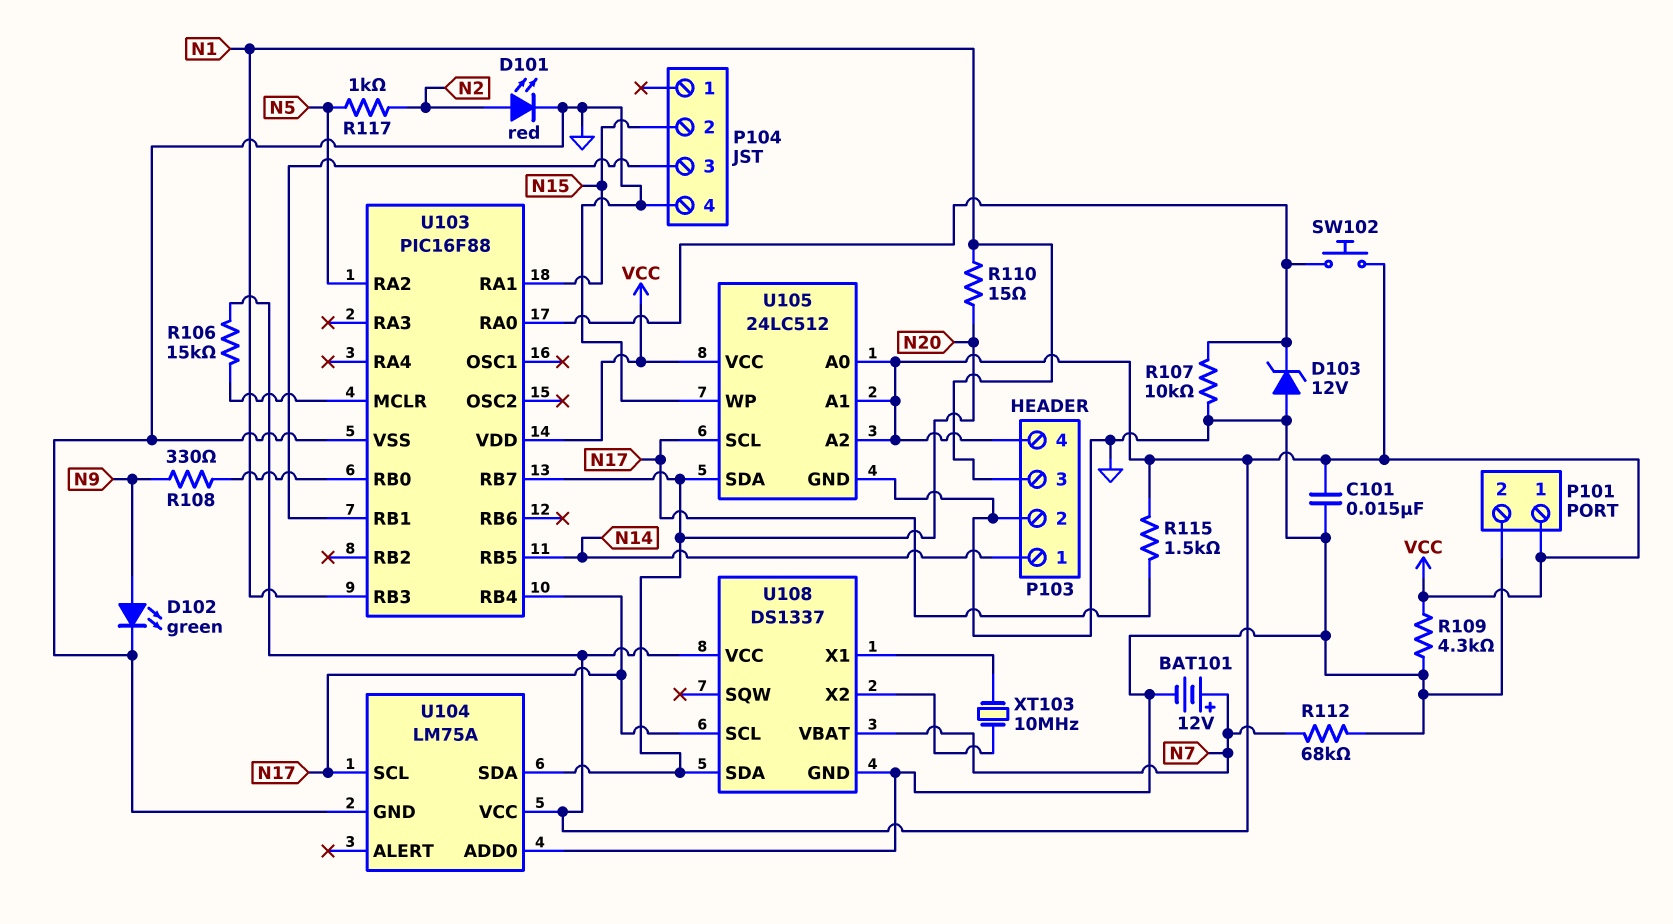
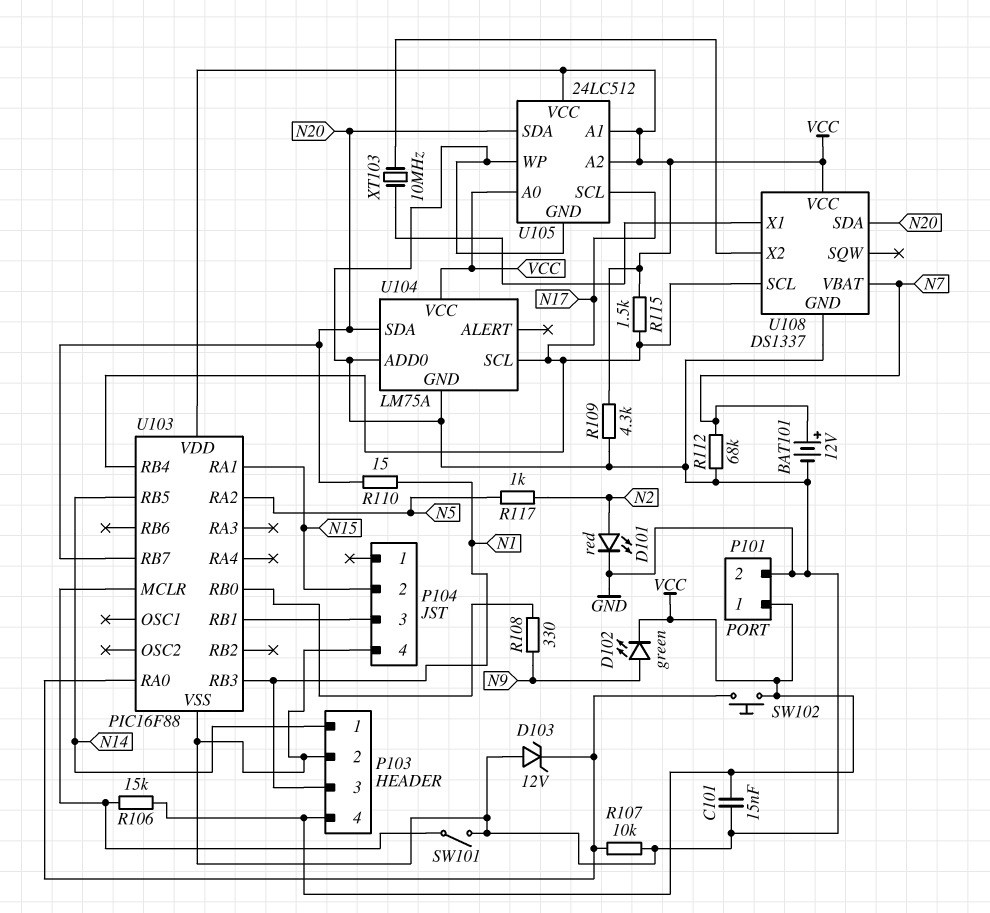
D102: LED green (A N9, K GND) -> LED green (A N9, K VCC)
SW101: none -> switch (GND, U103/MCLR)

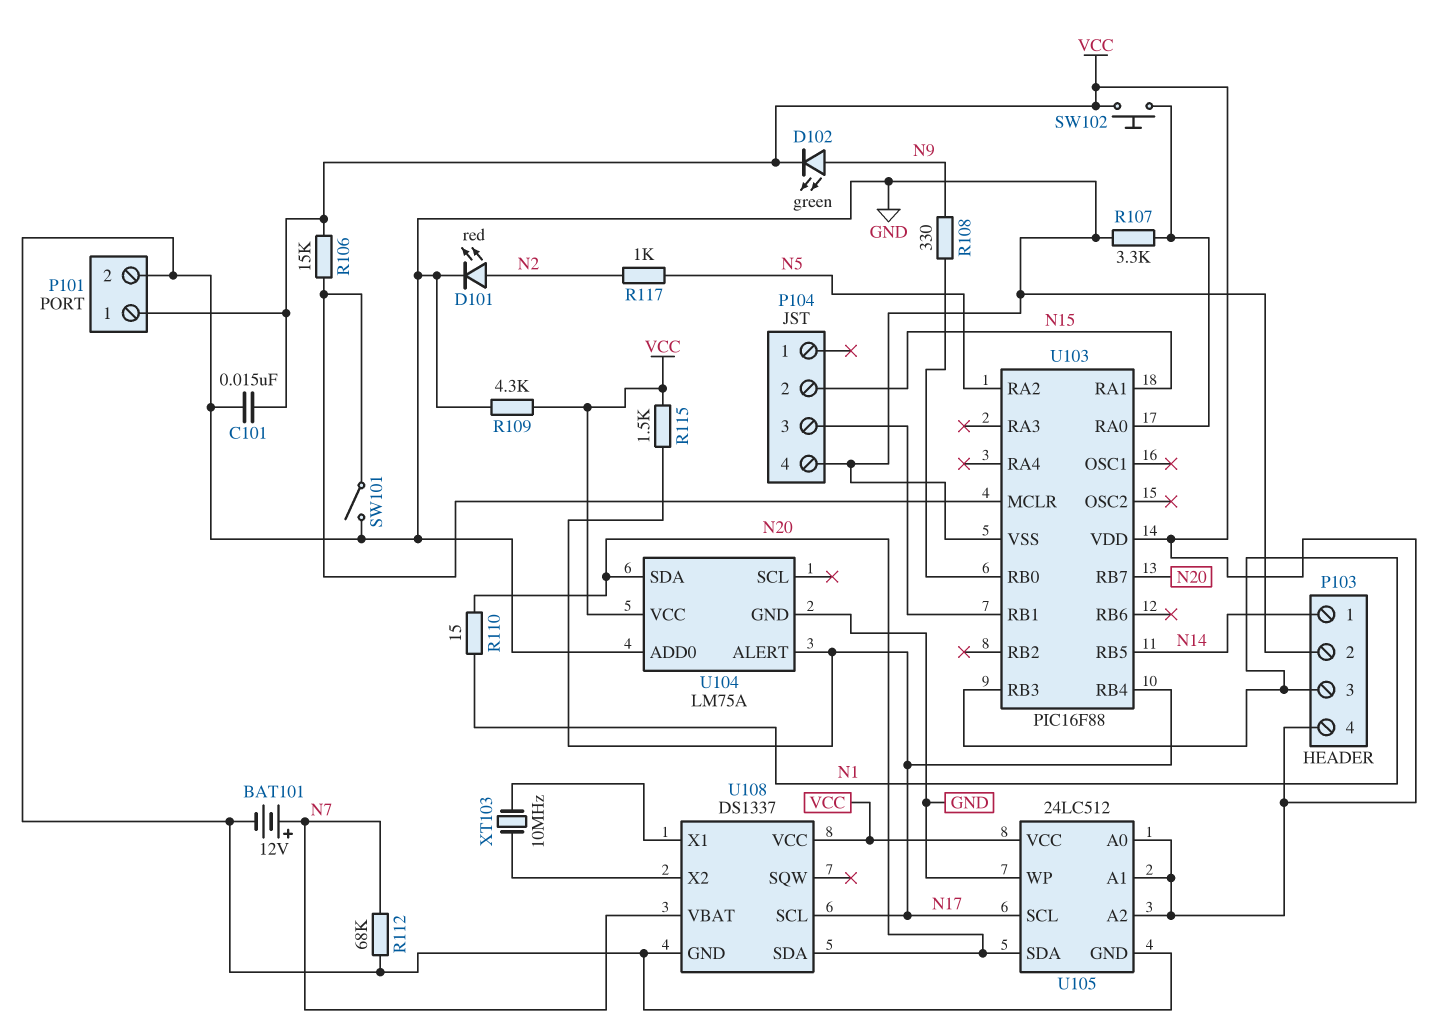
D103: zener 12V (A GND, K U103/RA0) -> none
R107: 10k (GND, U103/RA0) -> 3.3k (GND, U103/RA0)
U104 pin ALERT: none -> N17
U104 pin SCL: N17 -> none

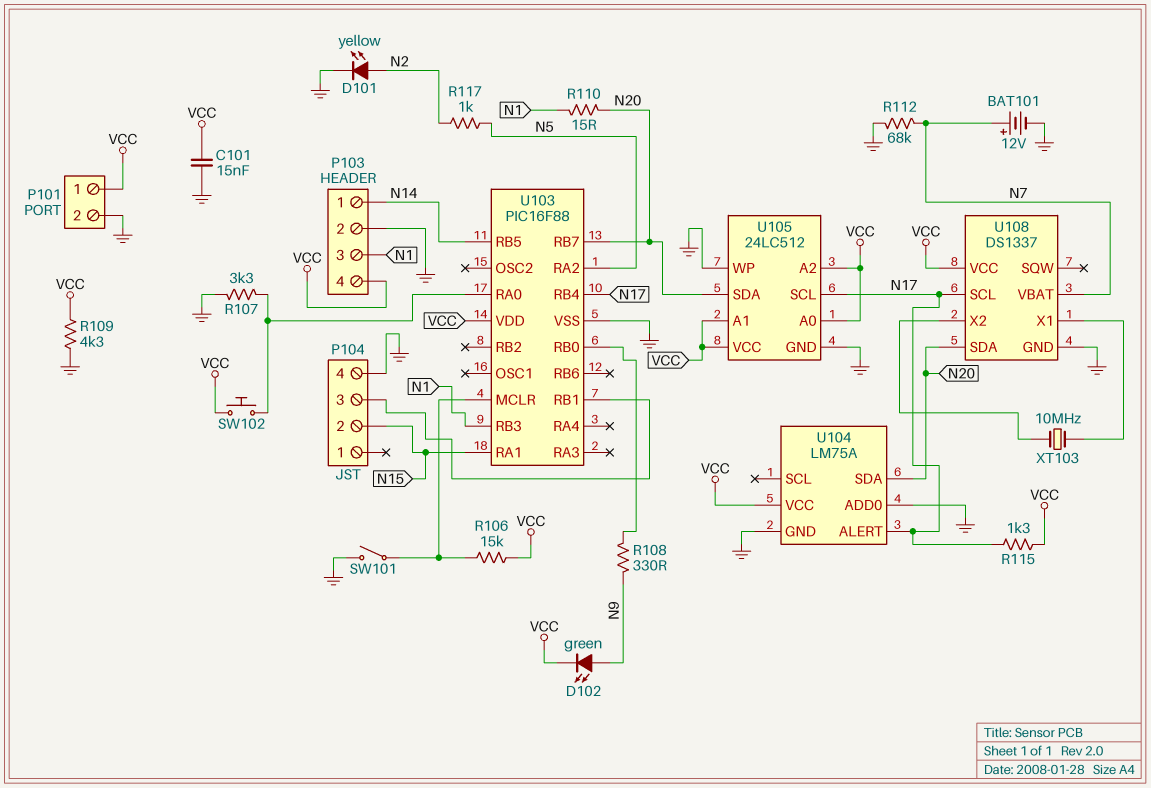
D101: LED red (A N2, K GND) -> LED yellow (A N2, K GND)
R115: 1.5k (N17, VCC) -> 1.3k (N17, VCC)

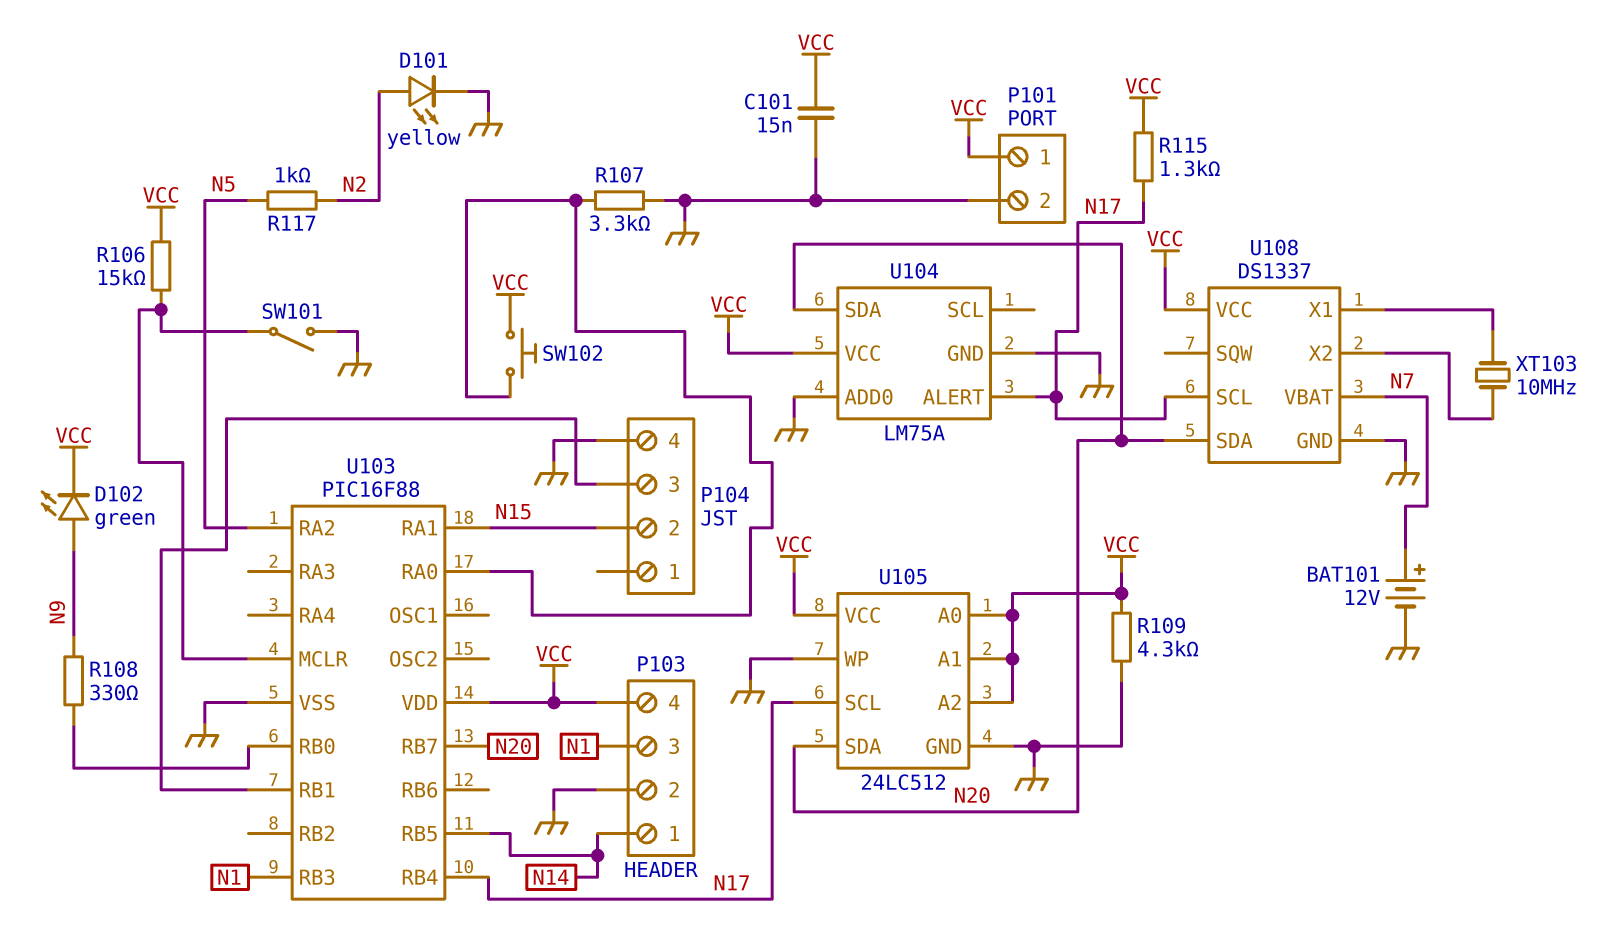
R110: 15 (N1, N20) -> none
R112: 68k (GND, N7) -> none

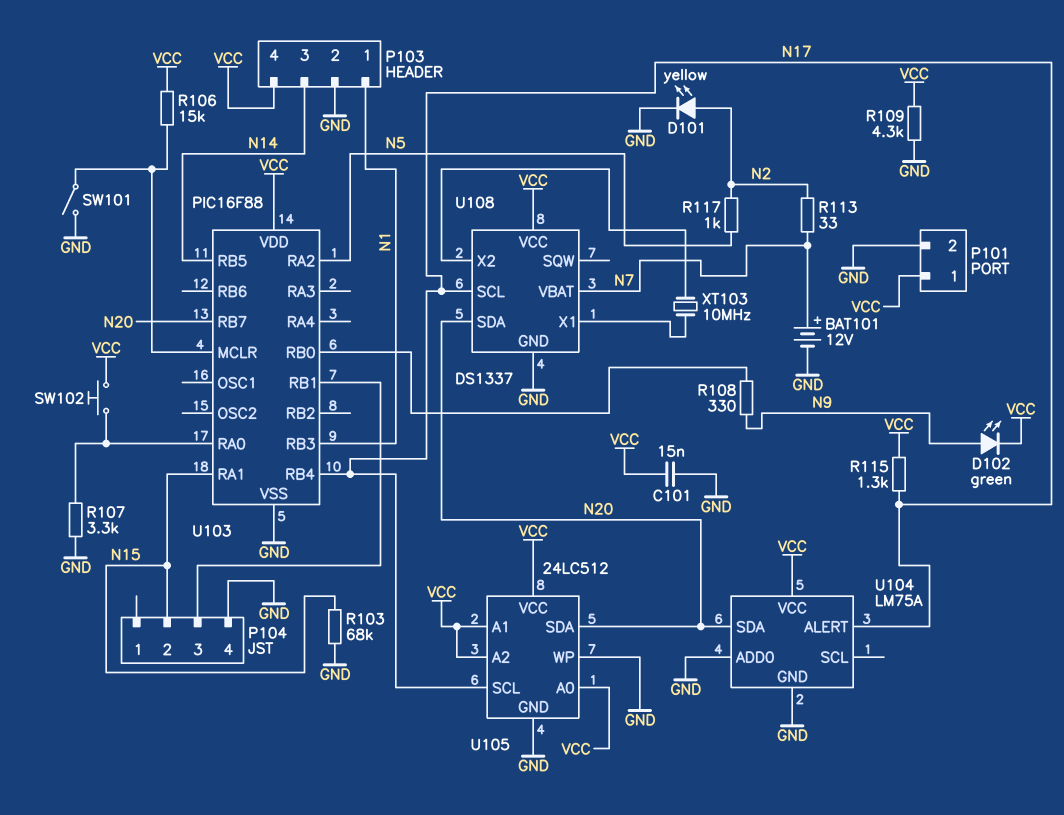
P103 pin 1: N14 -> N1
P103 pin 3: N1 -> N14
R103: none -> 68k (GND, N15)
R113: none -> 33 (N2, N7)

